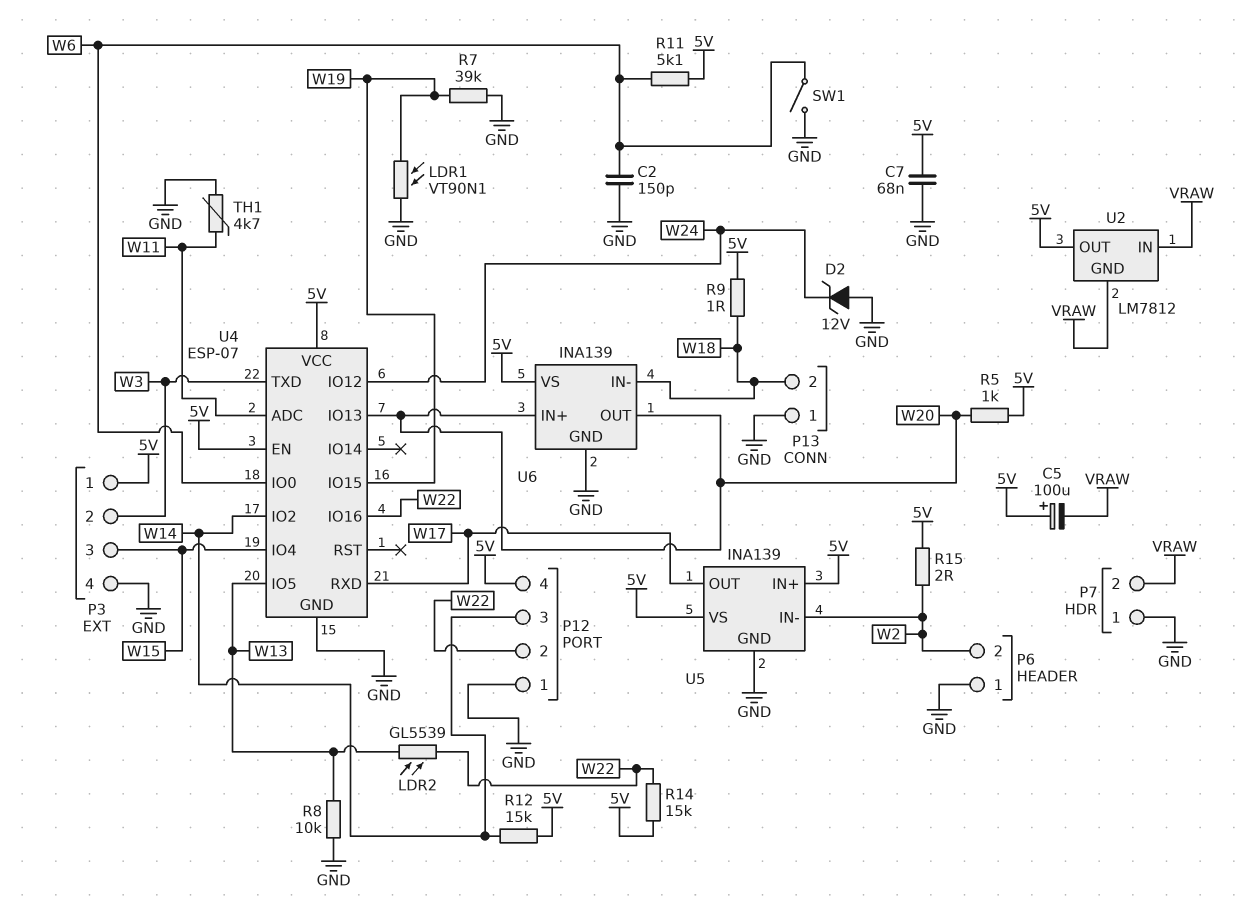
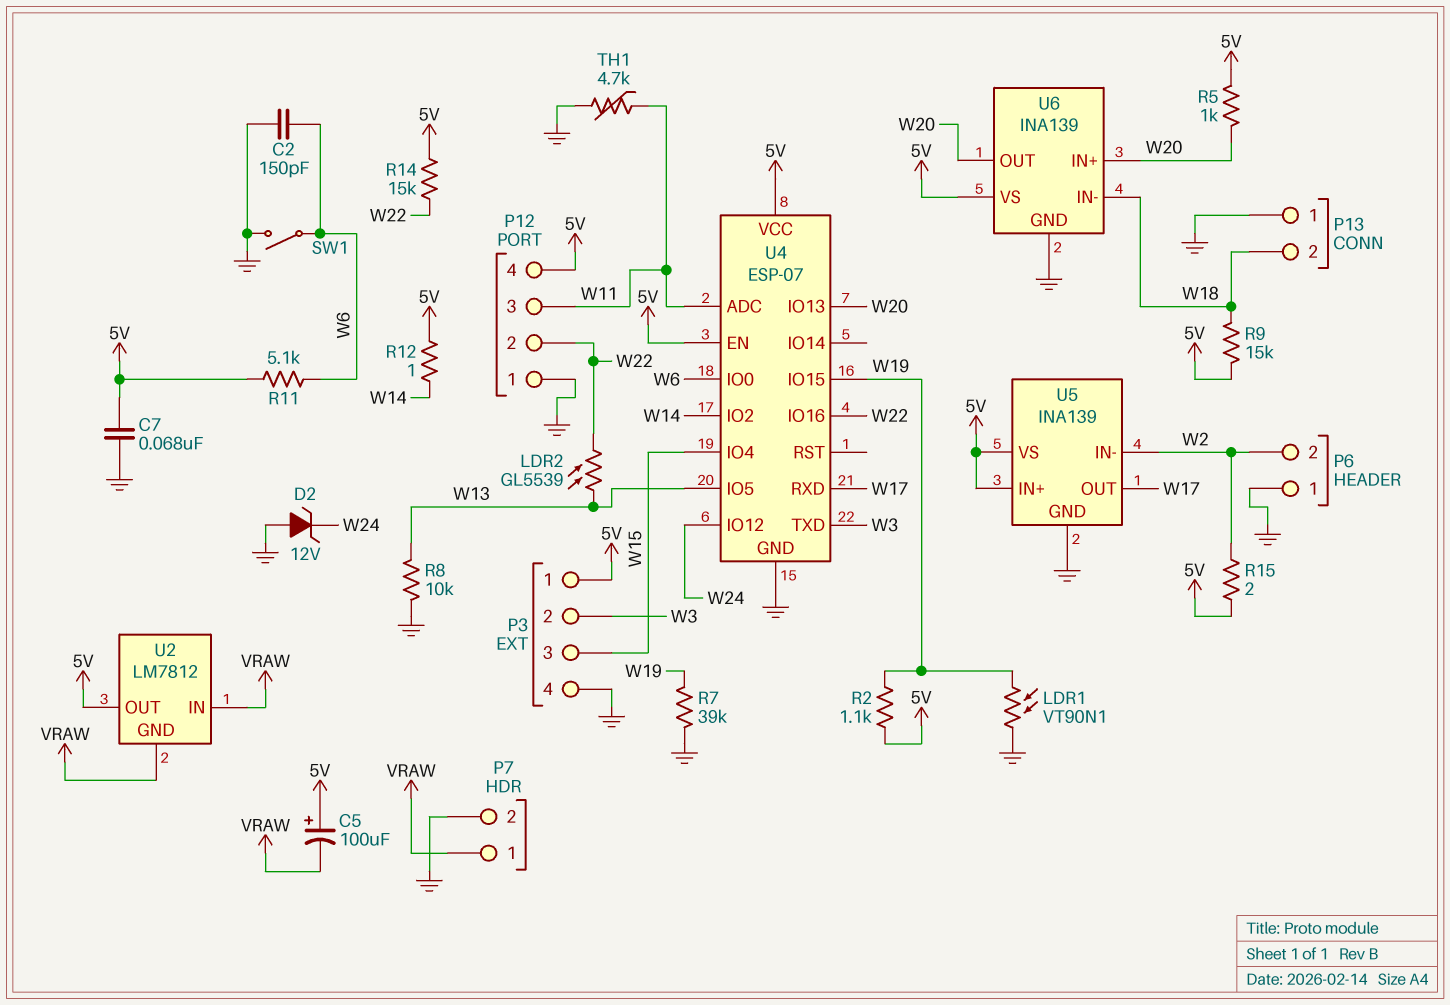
P7 pin 1: GND -> VRAW
P7 pin 2: VRAW -> GND
P12 pin 3: W14 -> W11
R2: none -> 1.1k (5V, W19)
R9: 1 (5V, W18) -> 15k (5V, W18)
R12: 15k (5V, W14) -> 1 (5V, W14)

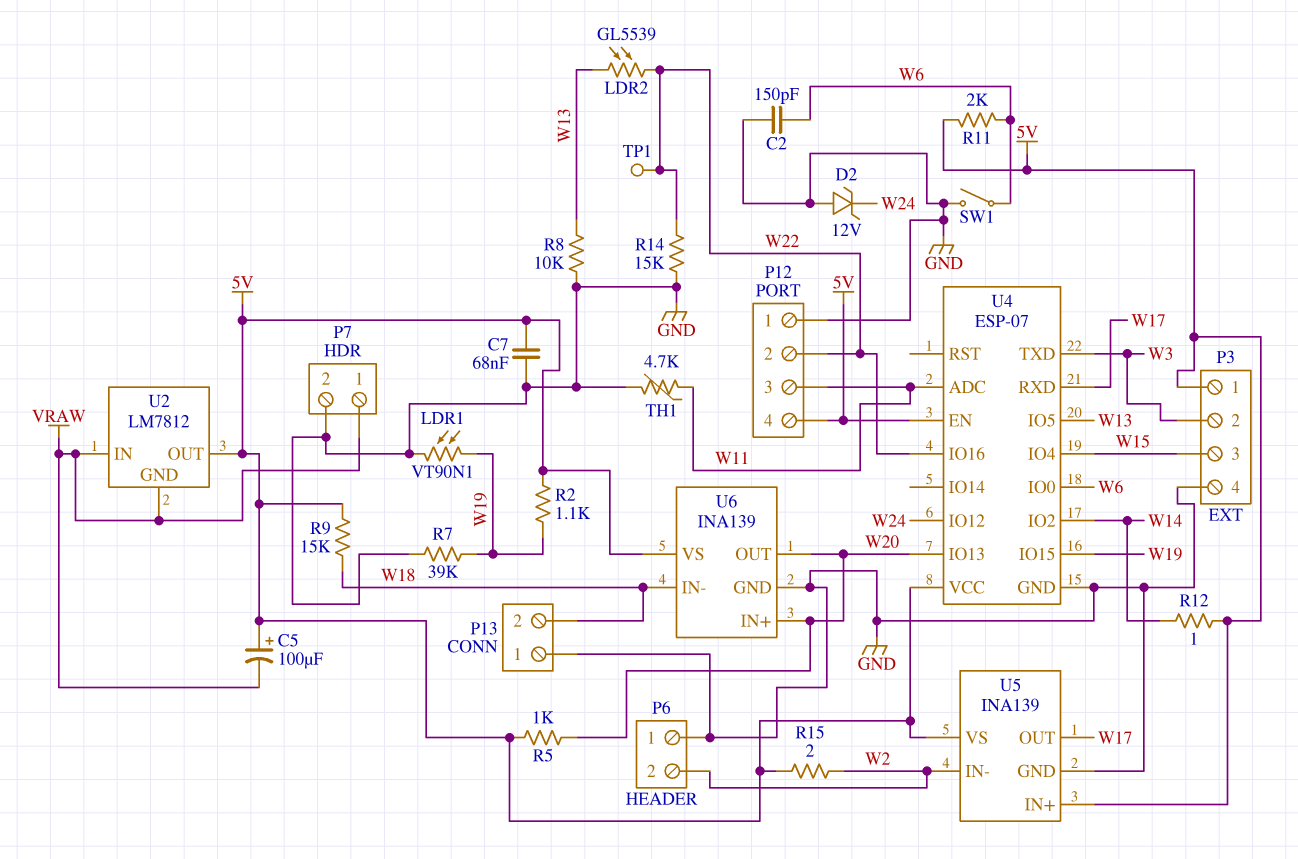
R11: 5.1k (5V, W6) -> 2k (5V, W6)
R14: 15k (5V, W22) -> 15k (GND, W22)
TP1: none -> test point (W22)

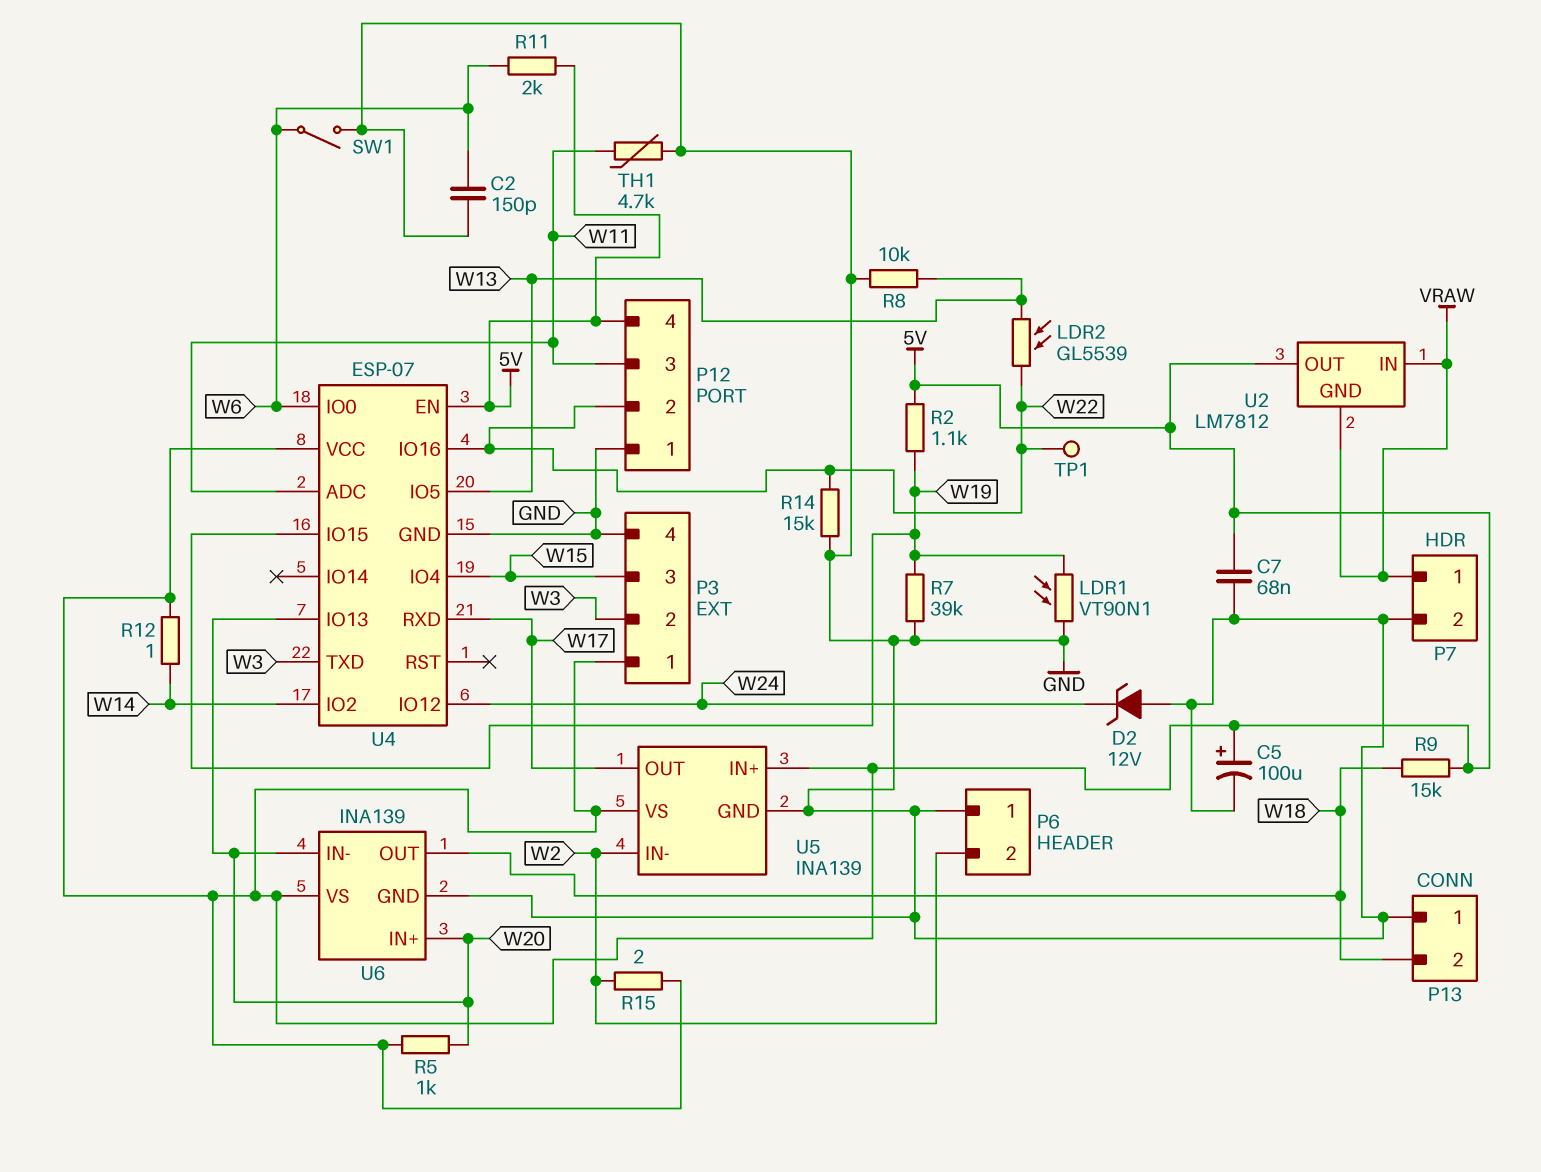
C5: 100uF (plus 5V, minus VRAW) -> 100uF (plus 5V, minus GND)
U6 pin IN-: W18 -> W20
U6 pin OUT: W20 -> W18

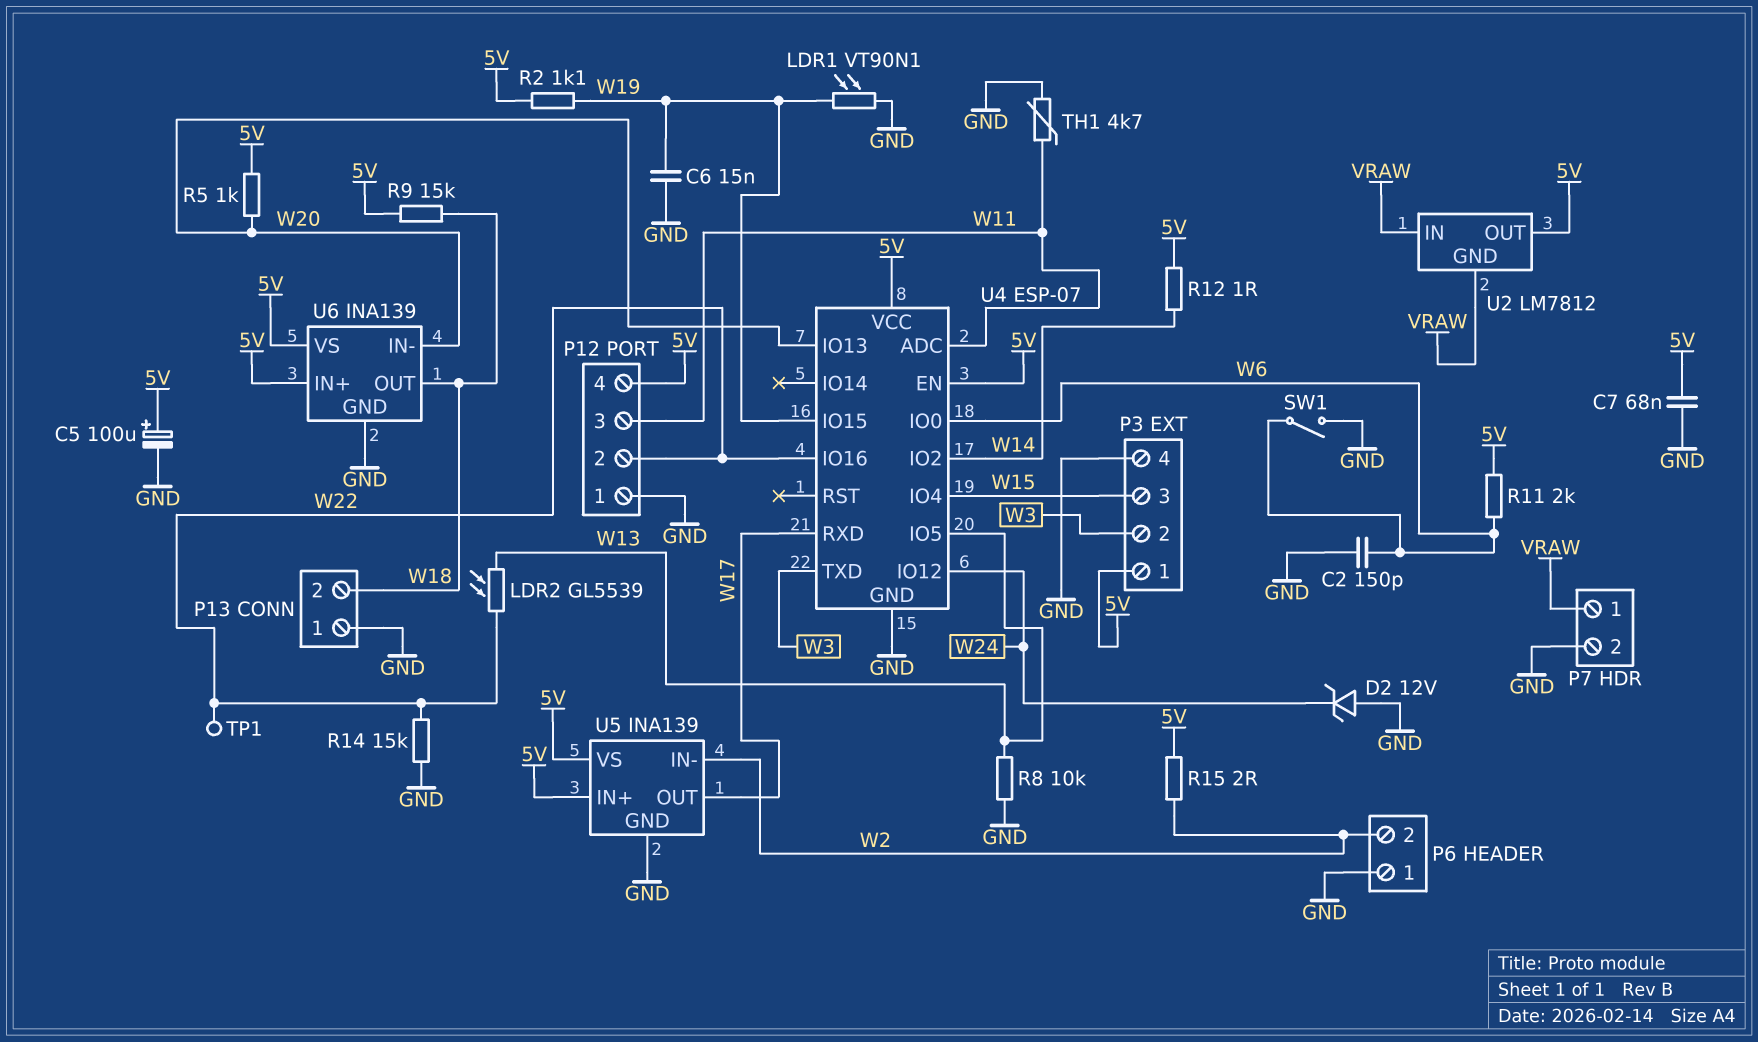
C6: none -> 15nF (GND, W19)
R7: 39k (GND, W19) -> none
U6 pin IN+: W20 -> 5V

